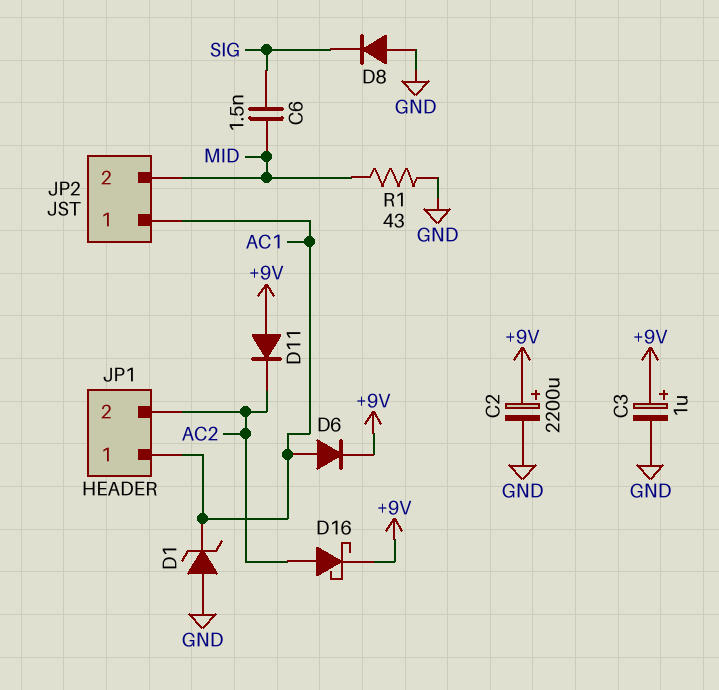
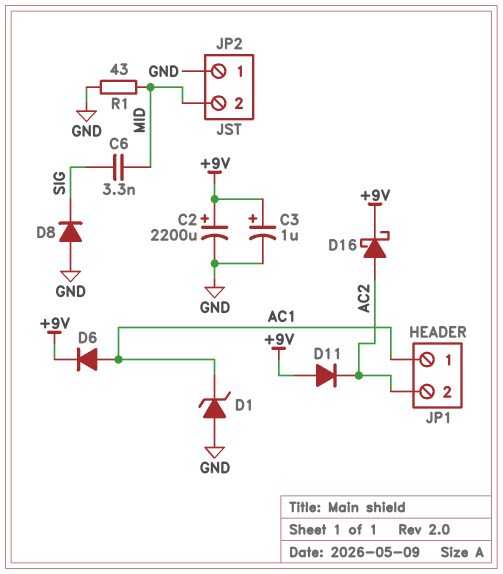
C6: 1.5nF (MID, SIG) -> 3.3nF (MID, SIG)
JP2 pin 1: AC1 -> GND

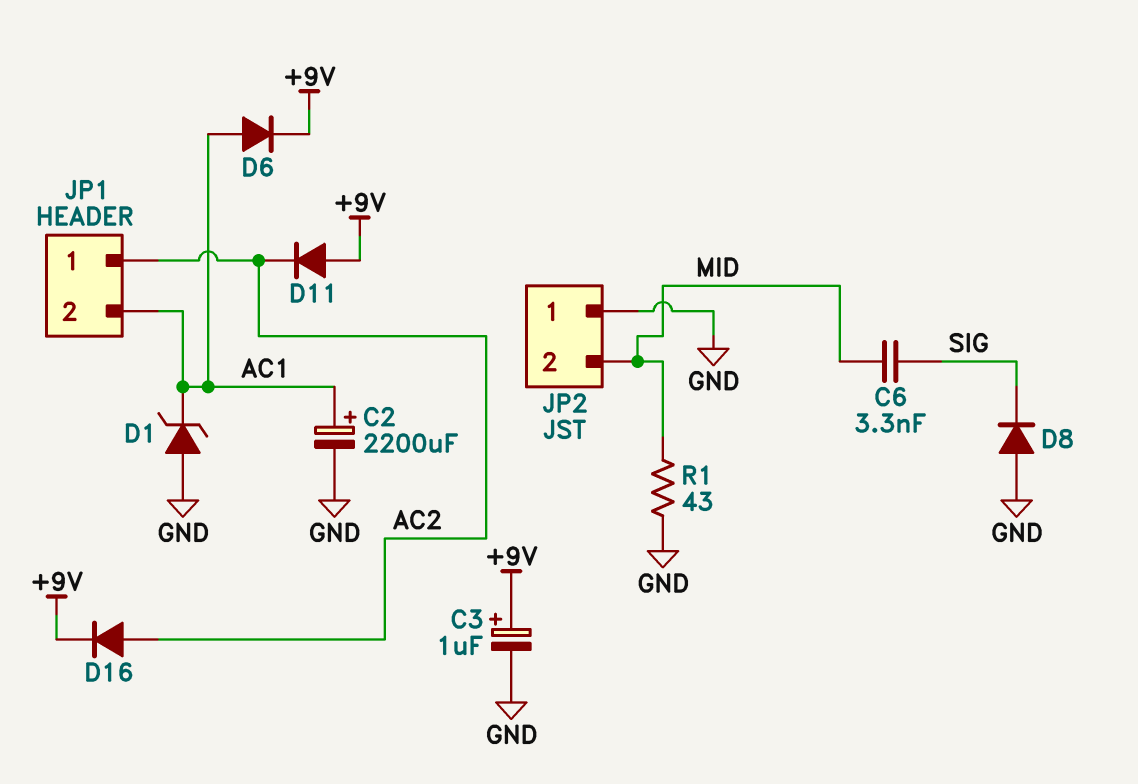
C2: 2200uF (plus +9V, minus GND) -> 2200uF (plus AC1, minus GND)
D16: schottky (A AC2, K +9V) -> diode (A AC2, K +9V)
JP1 pin 1: AC1 -> AC2
JP1 pin 2: AC2 -> AC1

